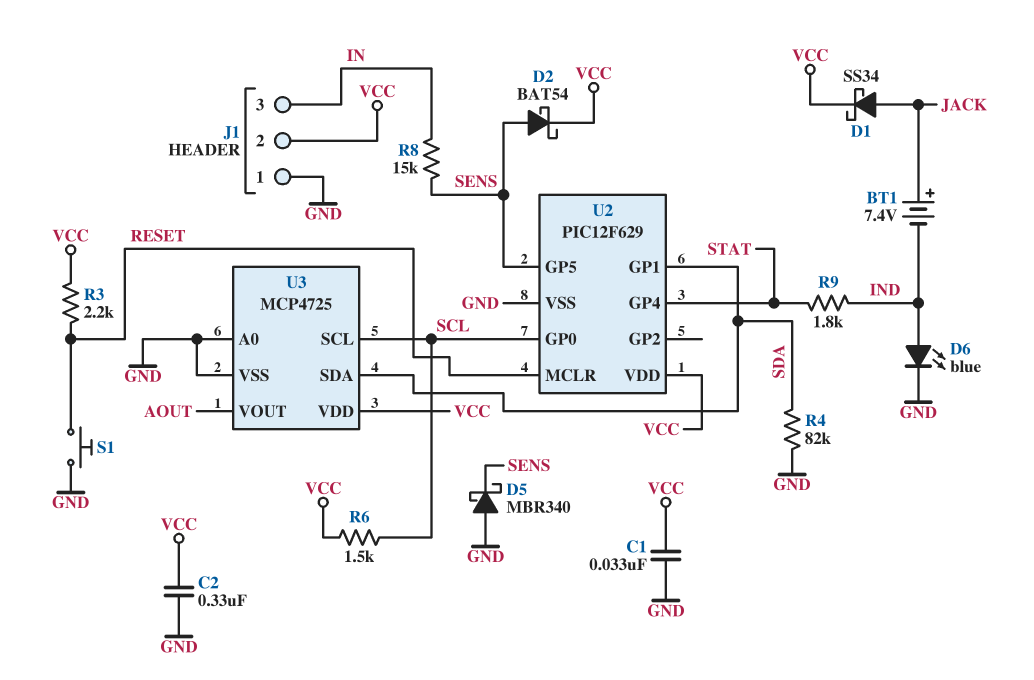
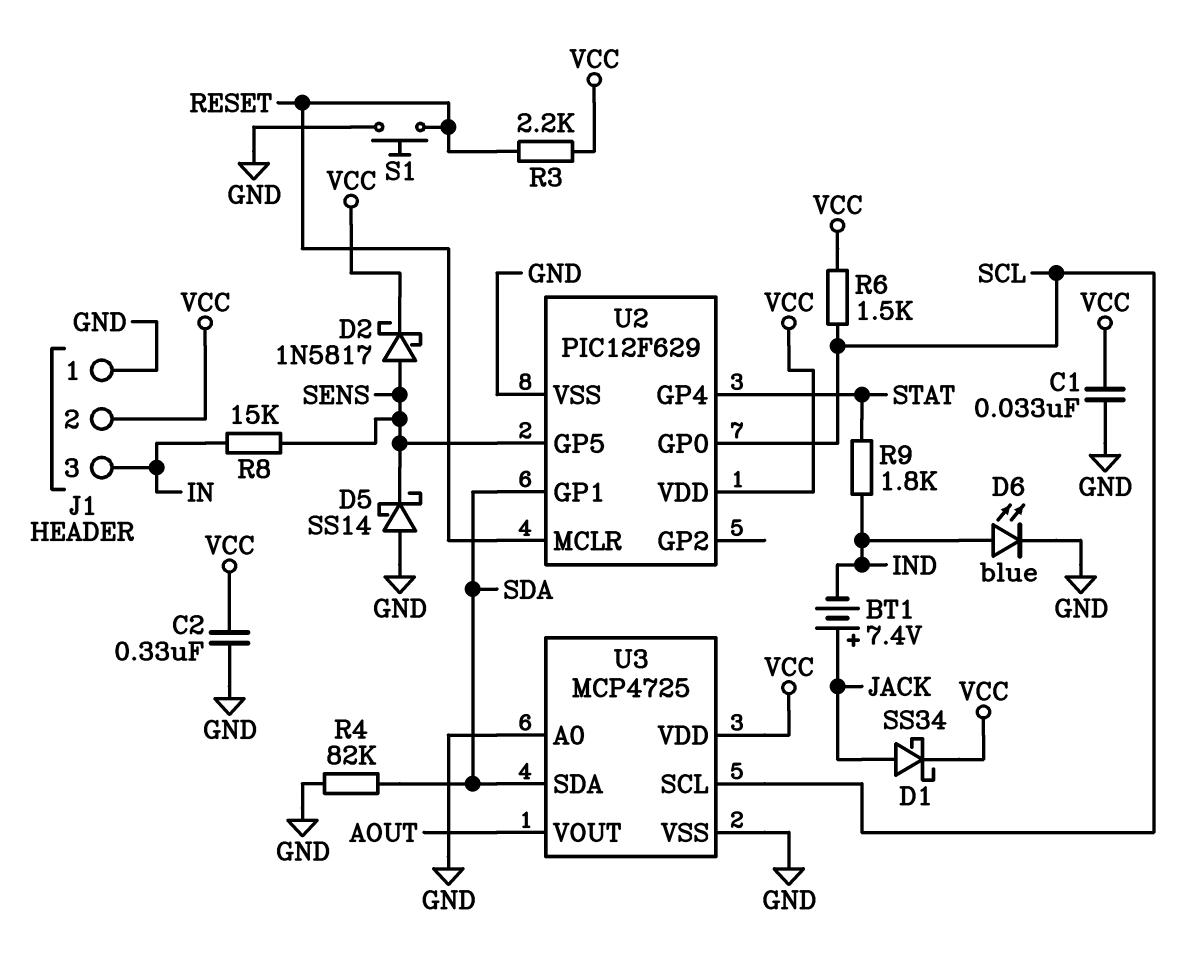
D2: schottky BAT54 (A SENS, K VCC) -> schottky 1N5817 (A SENS, K VCC)
D5: schottky MBR340 (A GND, K SENS) -> schottky SS14 (A GND, K SENS)

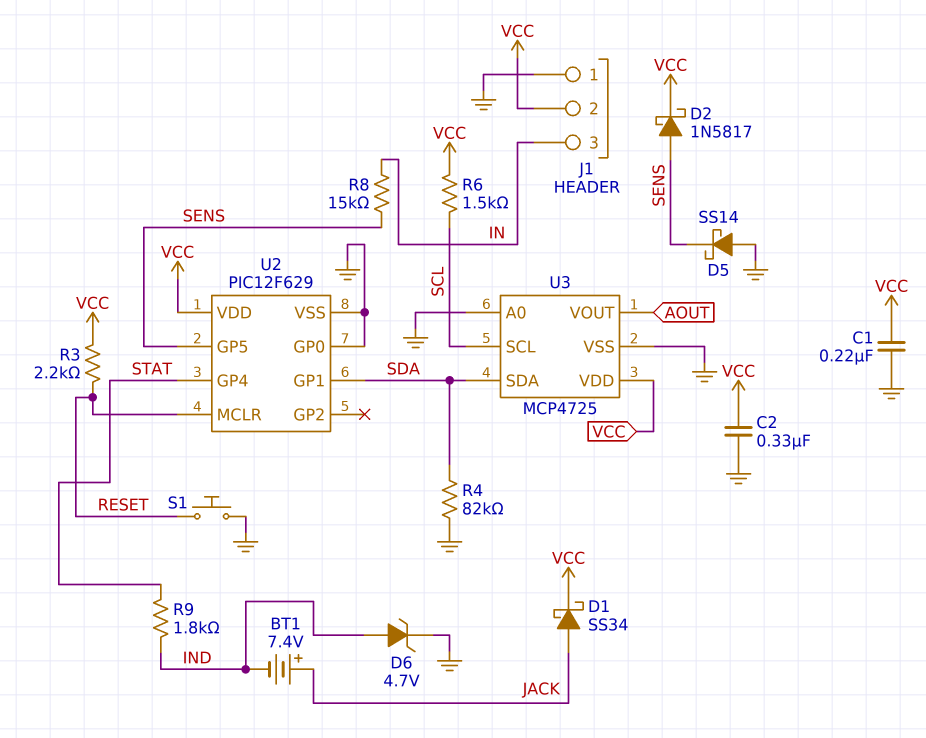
C1: 33nF (GND, VCC) -> 220nF (GND, VCC)
D6: LED blue (A IND, K GND) -> zener 4.7V (A IND, K GND)
U2 pin GP0: SCL -> GND

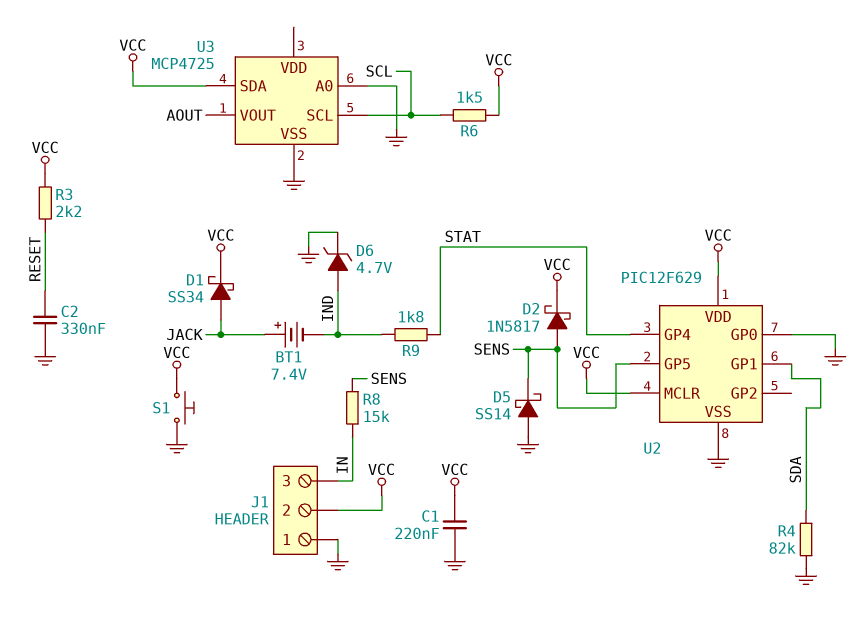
C2: 330nF (GND, VCC) -> 330nF (GND, RESET)
S1: button (GND, RESET) -> button (GND, VCC)
U2 pin MCLR: RESET -> VCC
U3 pin SDA: SDA -> VCC
U3 pin VDD: VCC -> none

